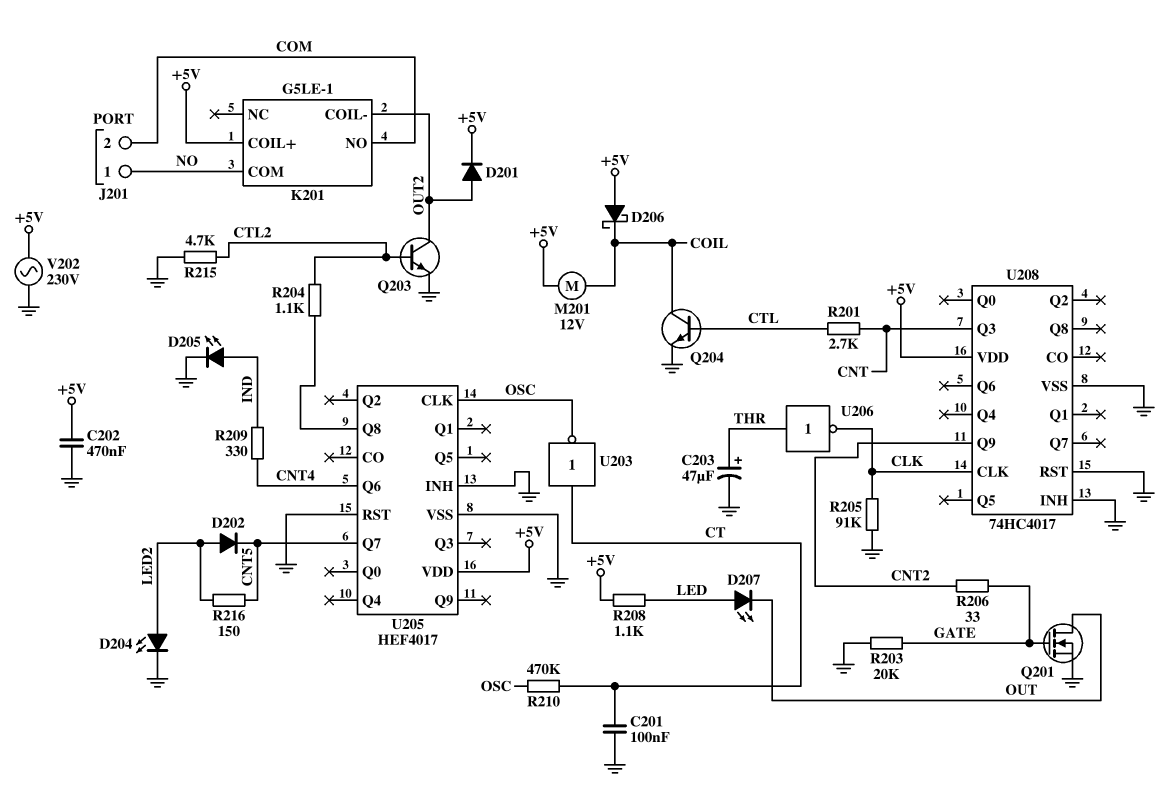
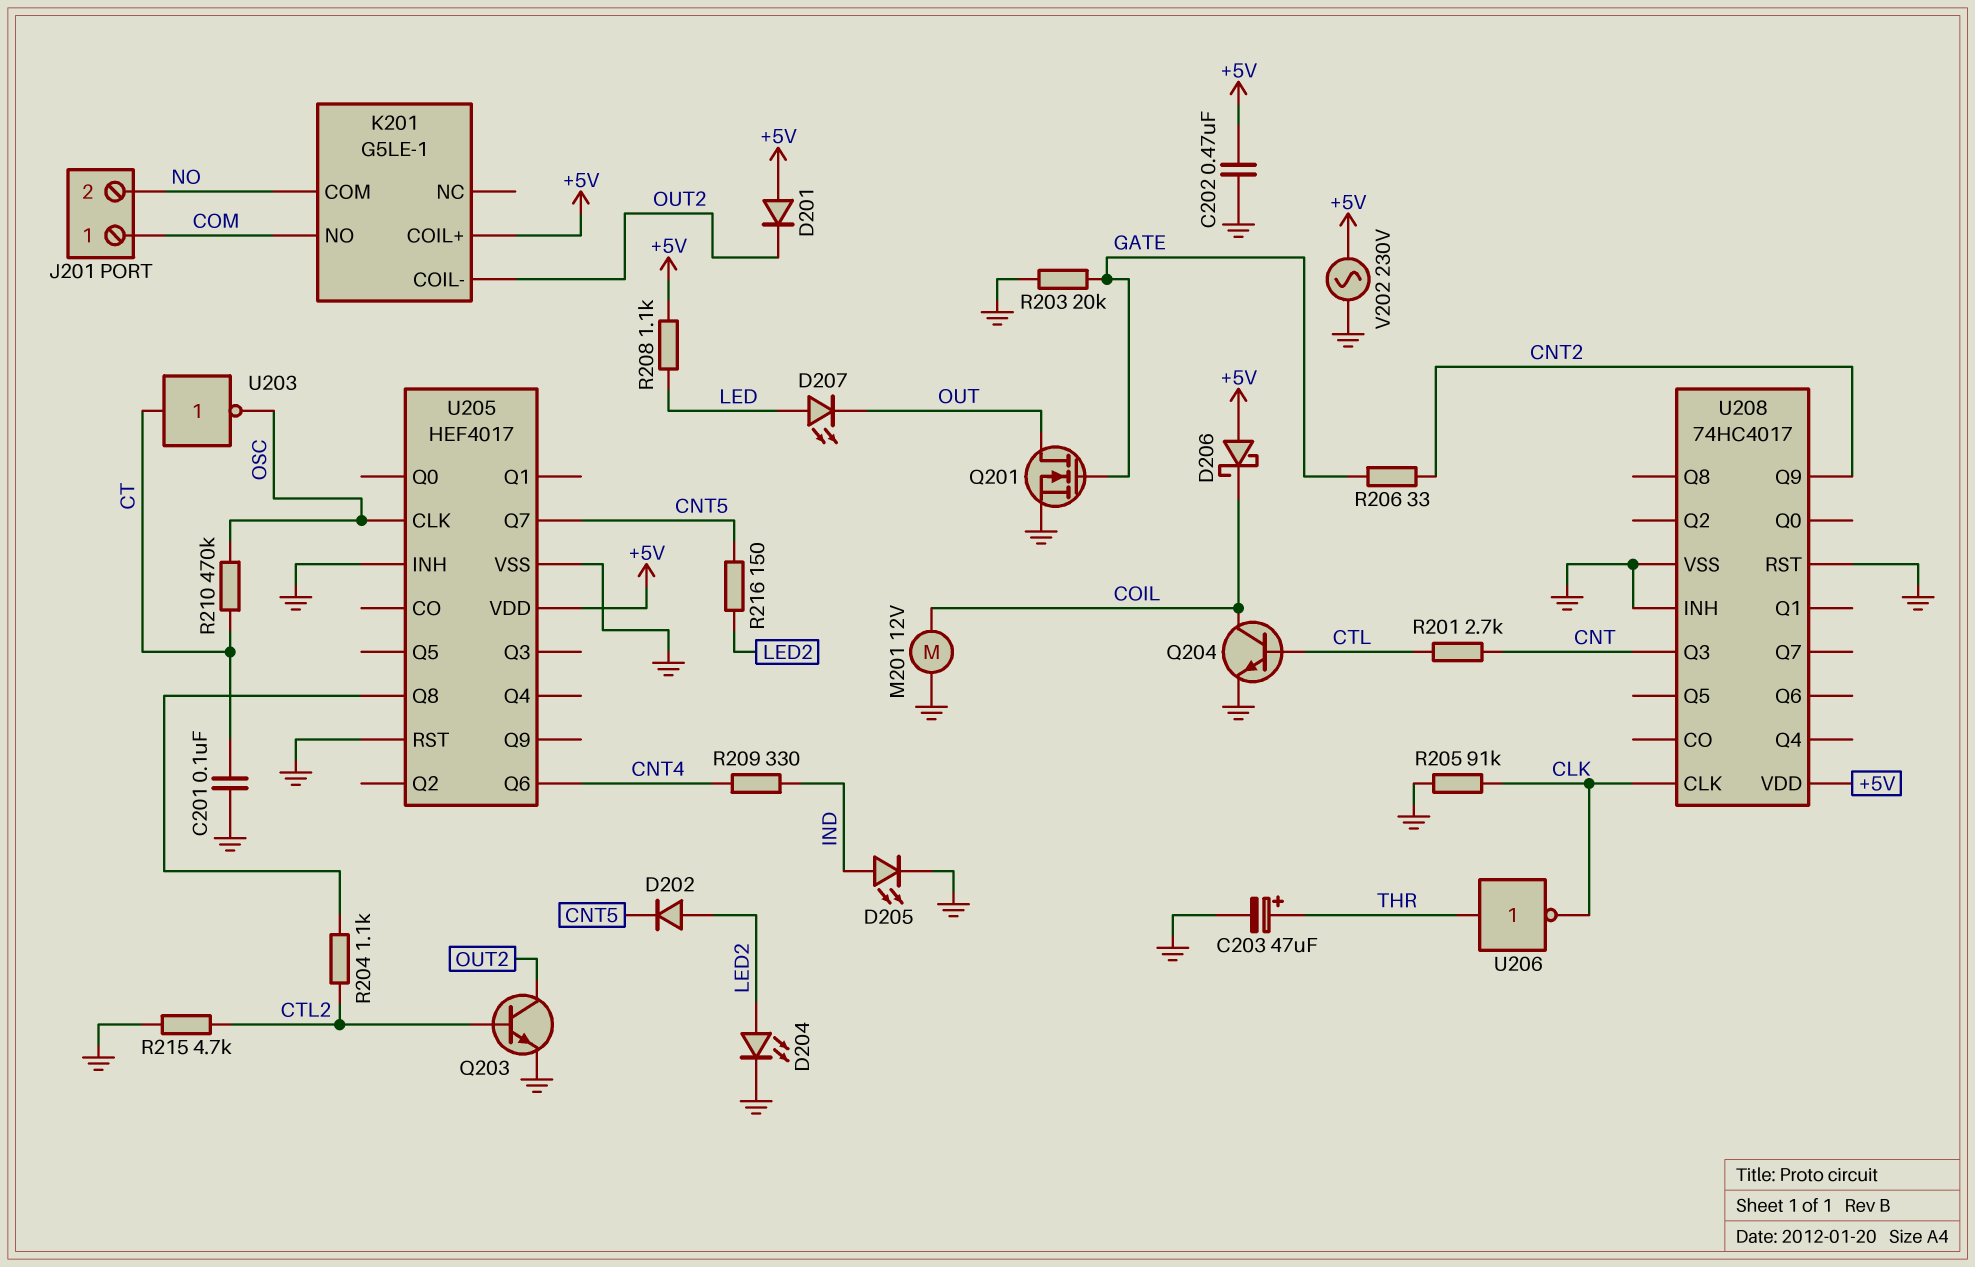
D201: diode (A OUT2, K +5V) -> diode (A +5V, K OUT2)
J201 pin 1: NO -> COM
J201 pin 2: COM -> NO
M201: motor 12V (+5V, COIL) -> motor 12V (COIL, GND)

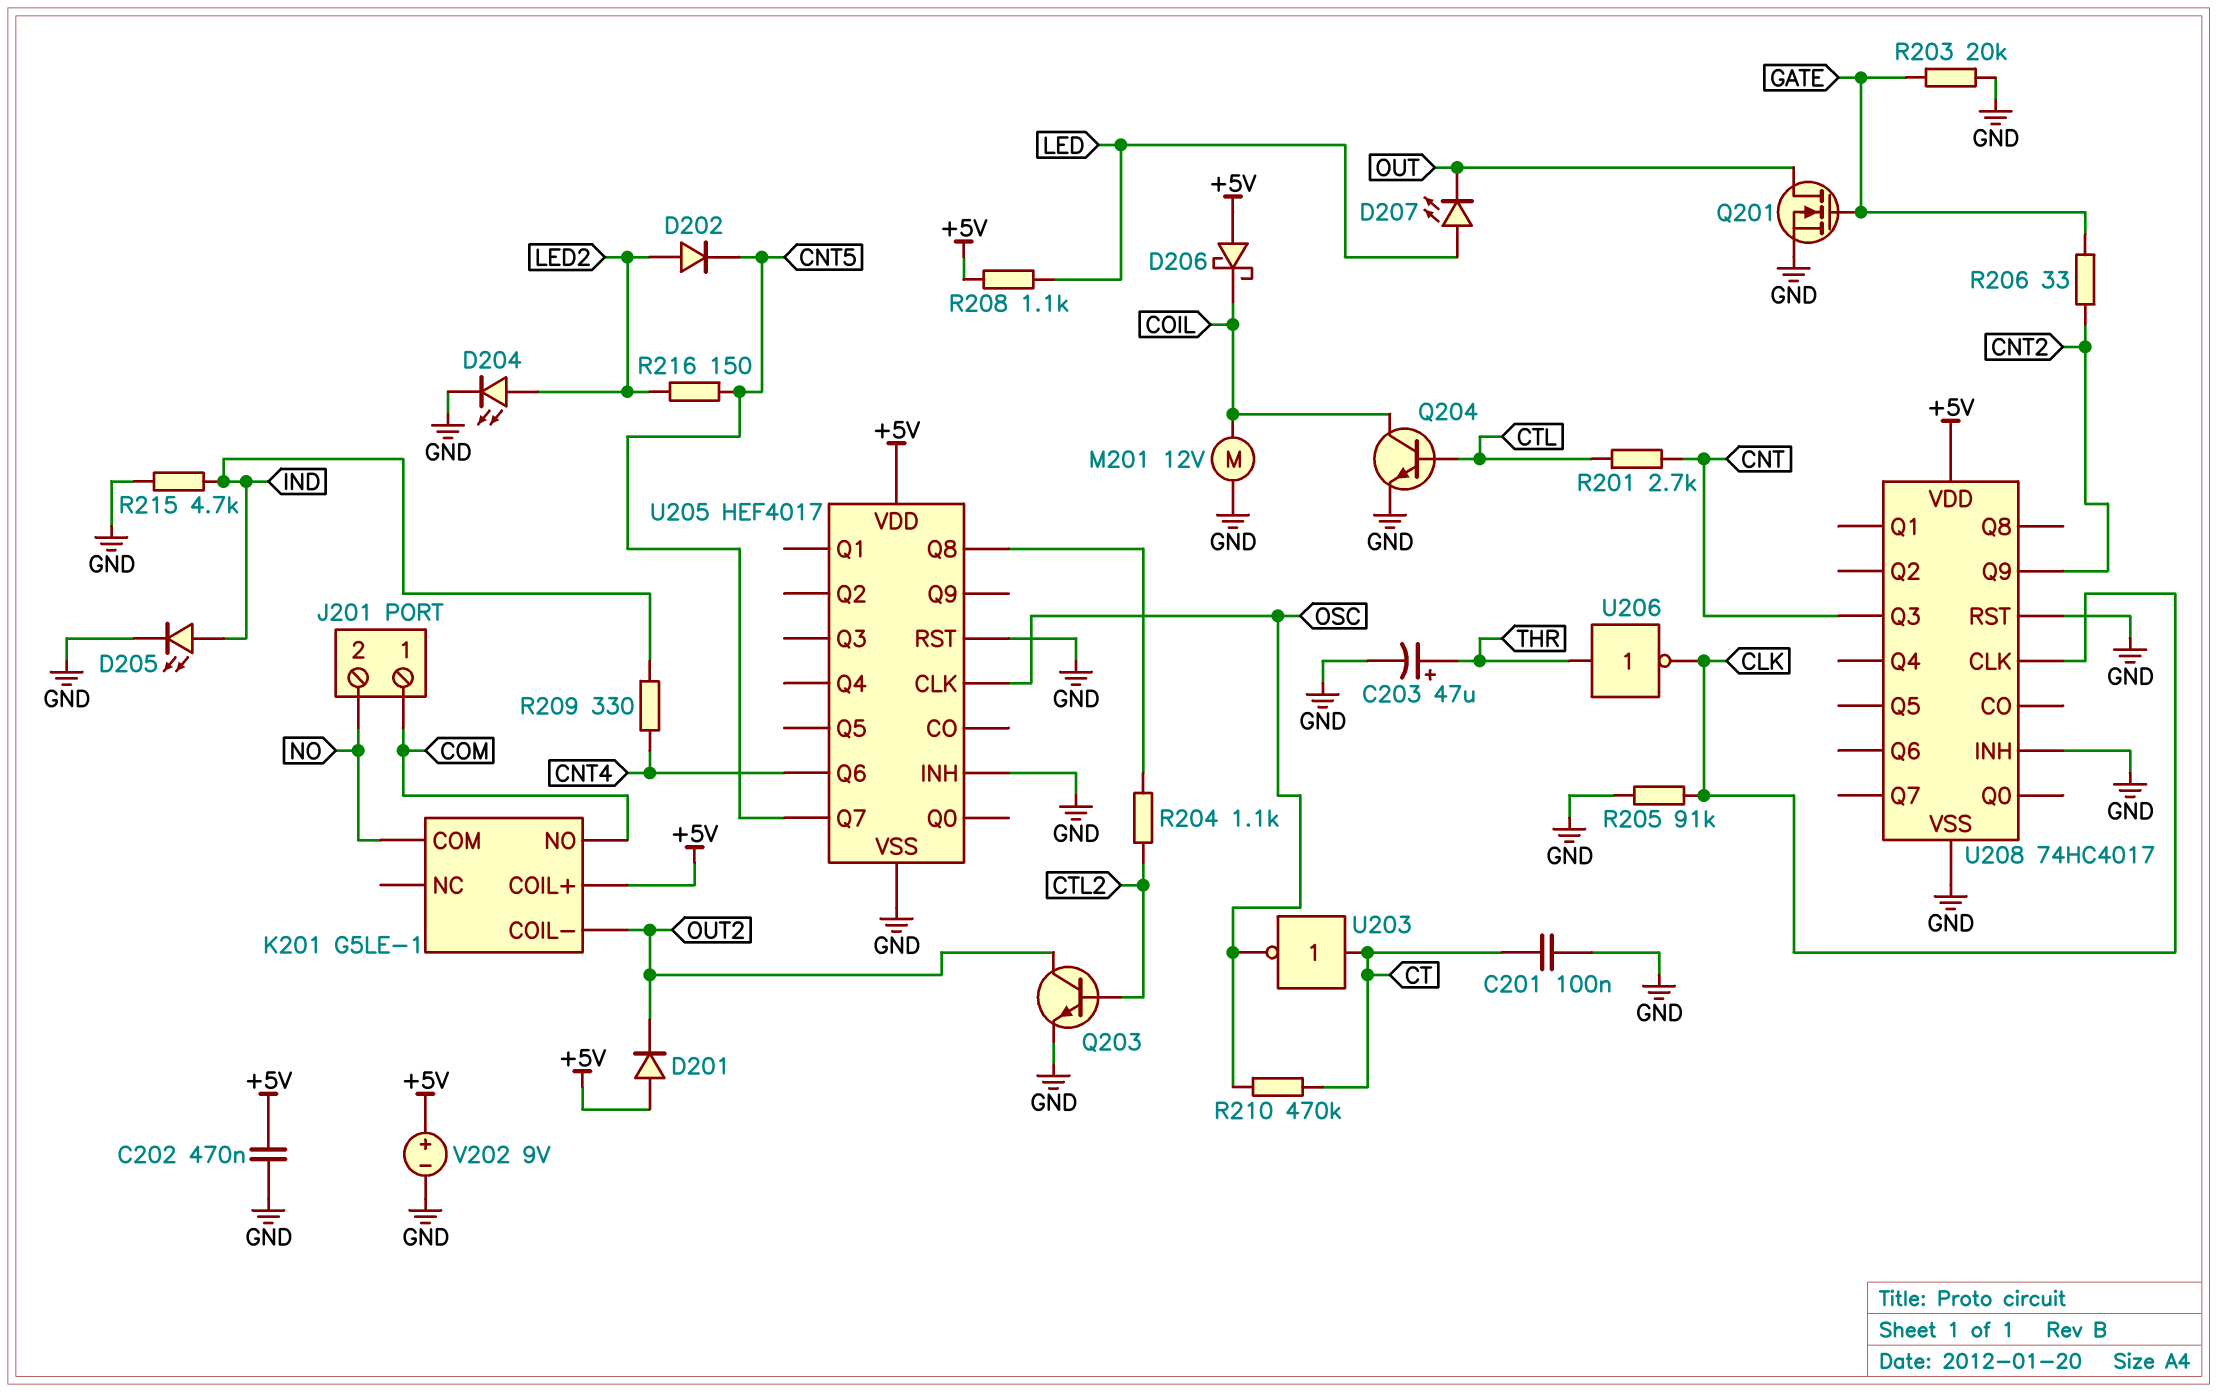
R215: 4.7k (CTL2, GND) -> 4.7k (GND, IND)
V202: AC 230V (+5V, GND) -> 9V (plus +5V, minus GND)

